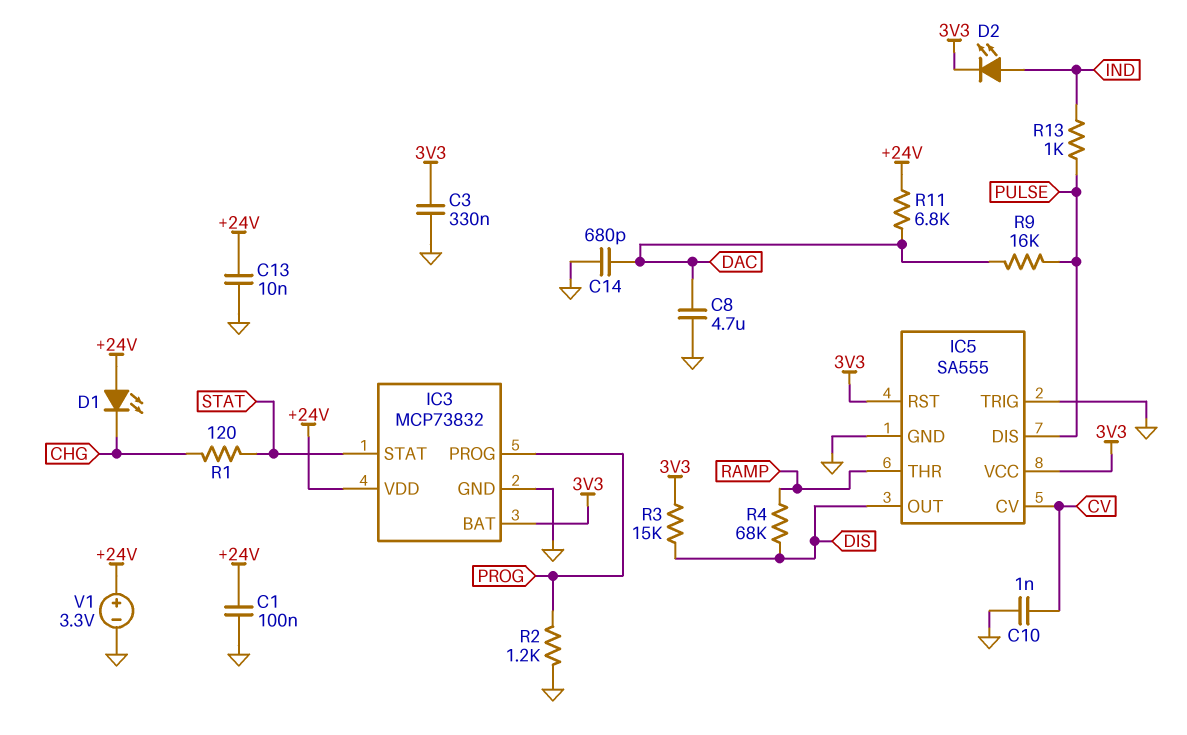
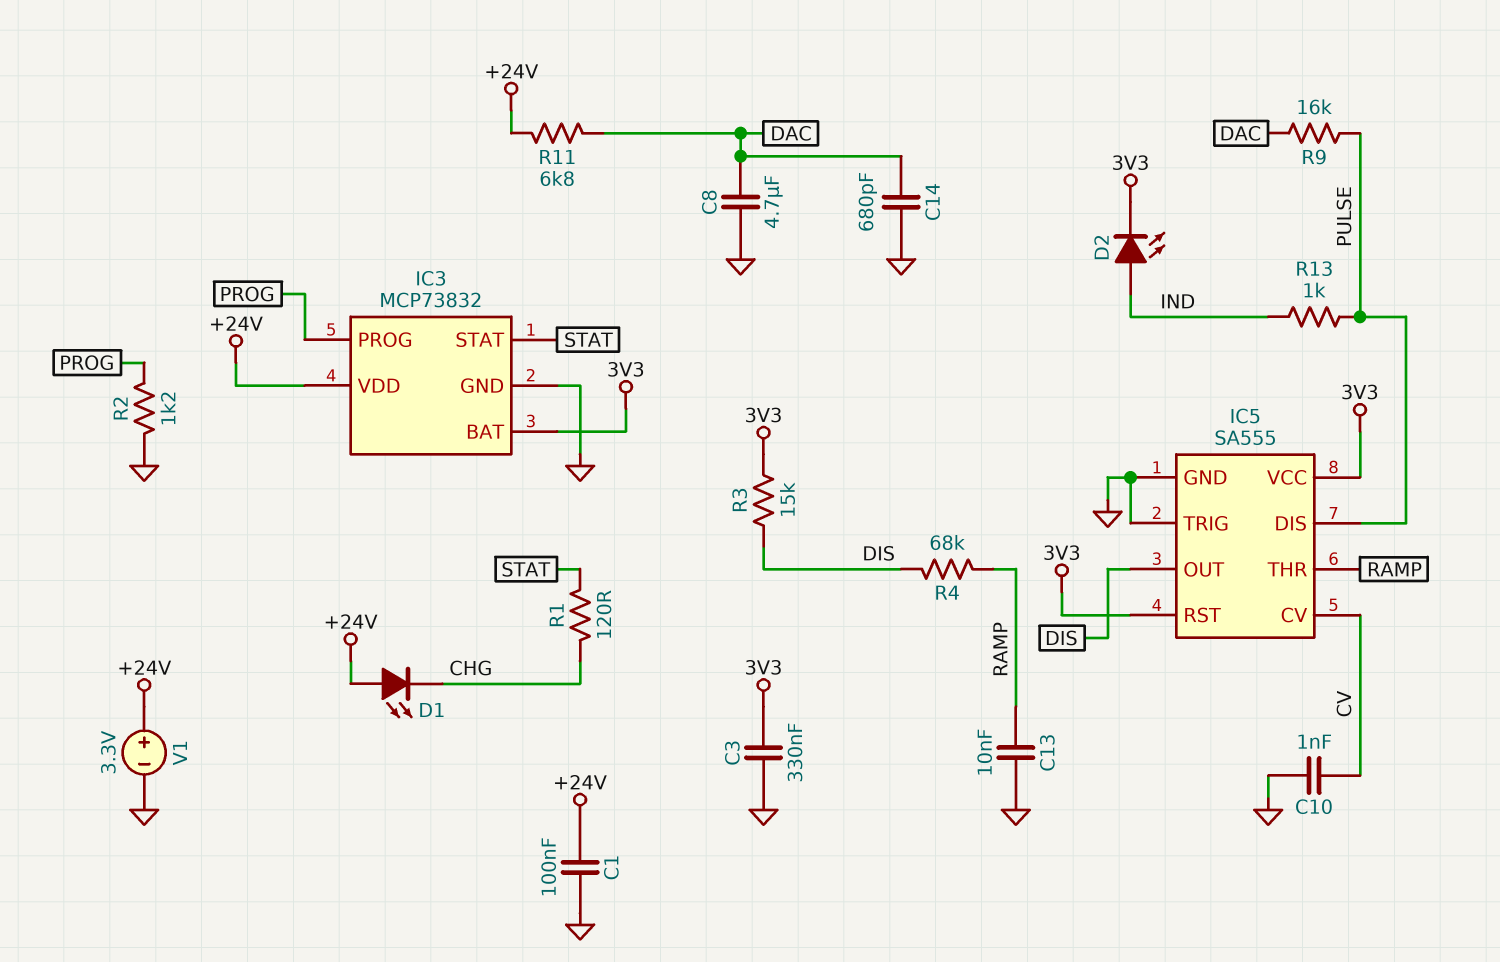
C13: 10nF (+24V, GND) -> 10nF (GND, RAMP)

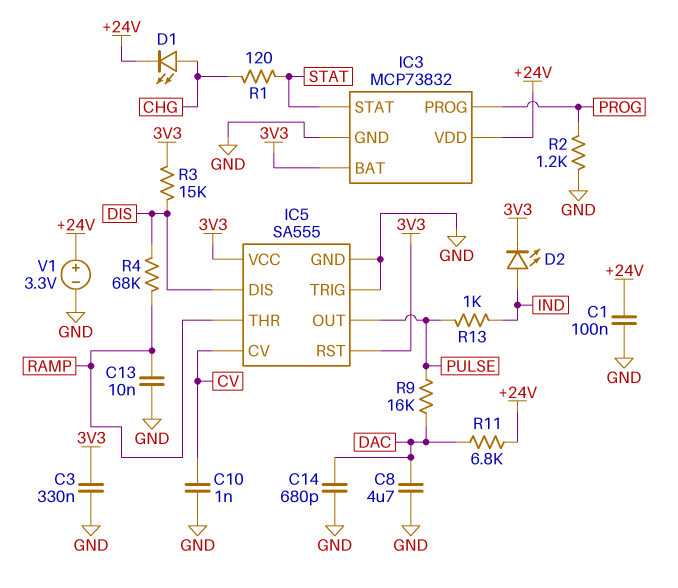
D1: LED (A +24V, K CHG) -> LED (A CHG, K +24V)
IC5 pin DIS: PULSE -> DIS
IC5 pin OUT: DIS -> PULSE

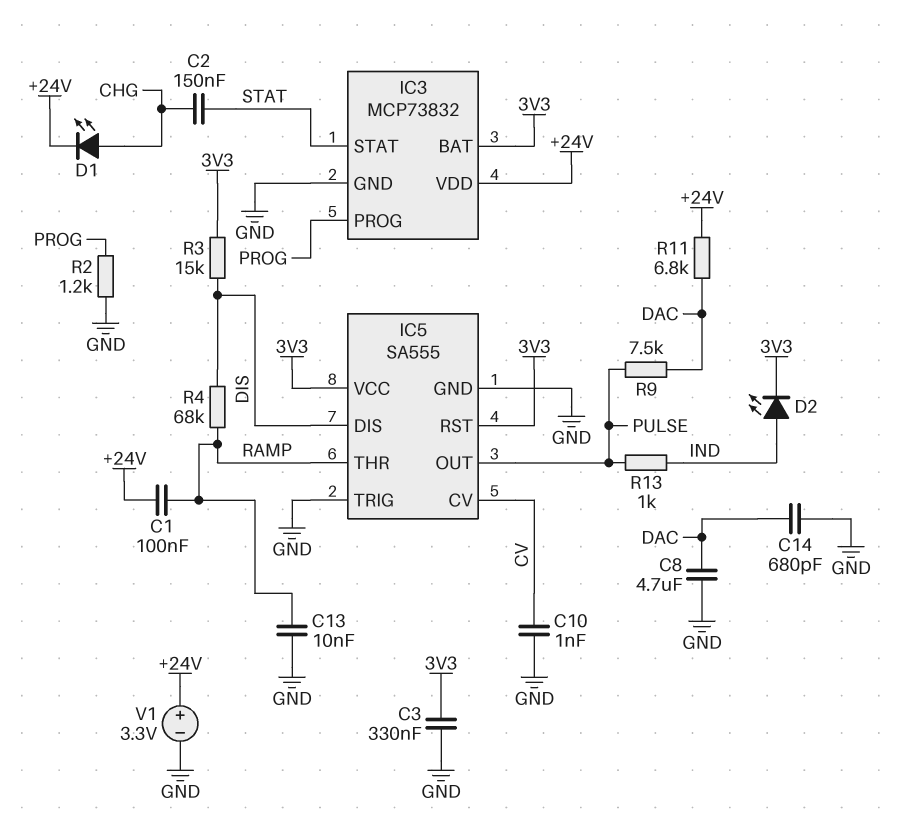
C1: 100nF (+24V, GND) -> 100nF (+24V, RAMP)
C2: none -> 150nF (CHG, STAT)
R1: 120 (CHG, STAT) -> none
R9: 16k (DAC, PULSE) -> 7.5k (DAC, PULSE)

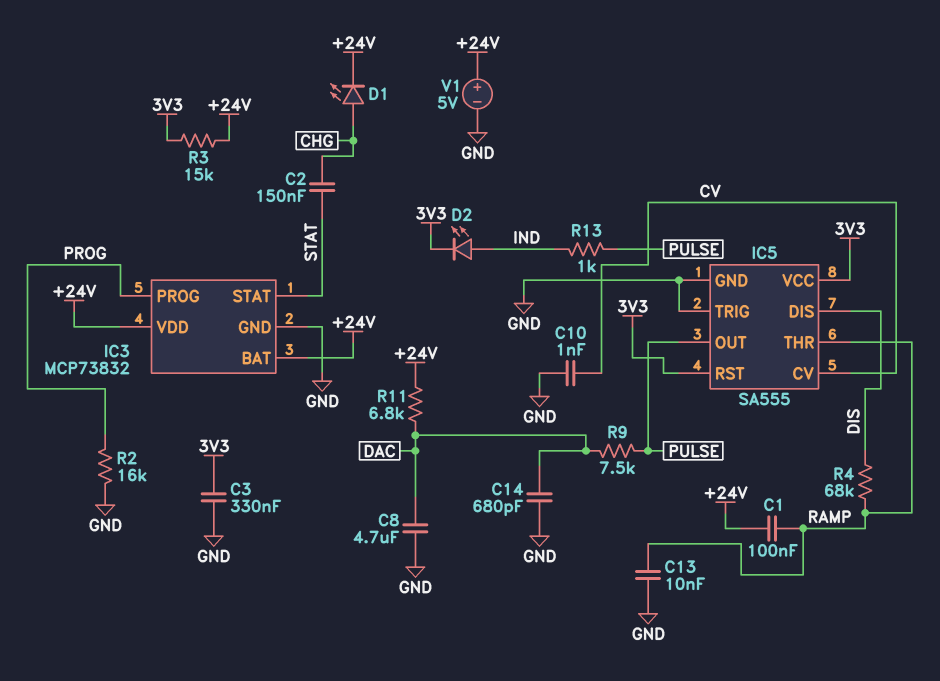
IC3 pin BAT: 3V3 -> +24V
R2: 1.2k (GND, PROG) -> 16k (GND, PROG)
R3: 15k (3V3, DIS) -> 15k (+24V, 3V3)
V1: 3.3V (plus +24V, minus GND) -> 5V (plus +24V, minus GND)

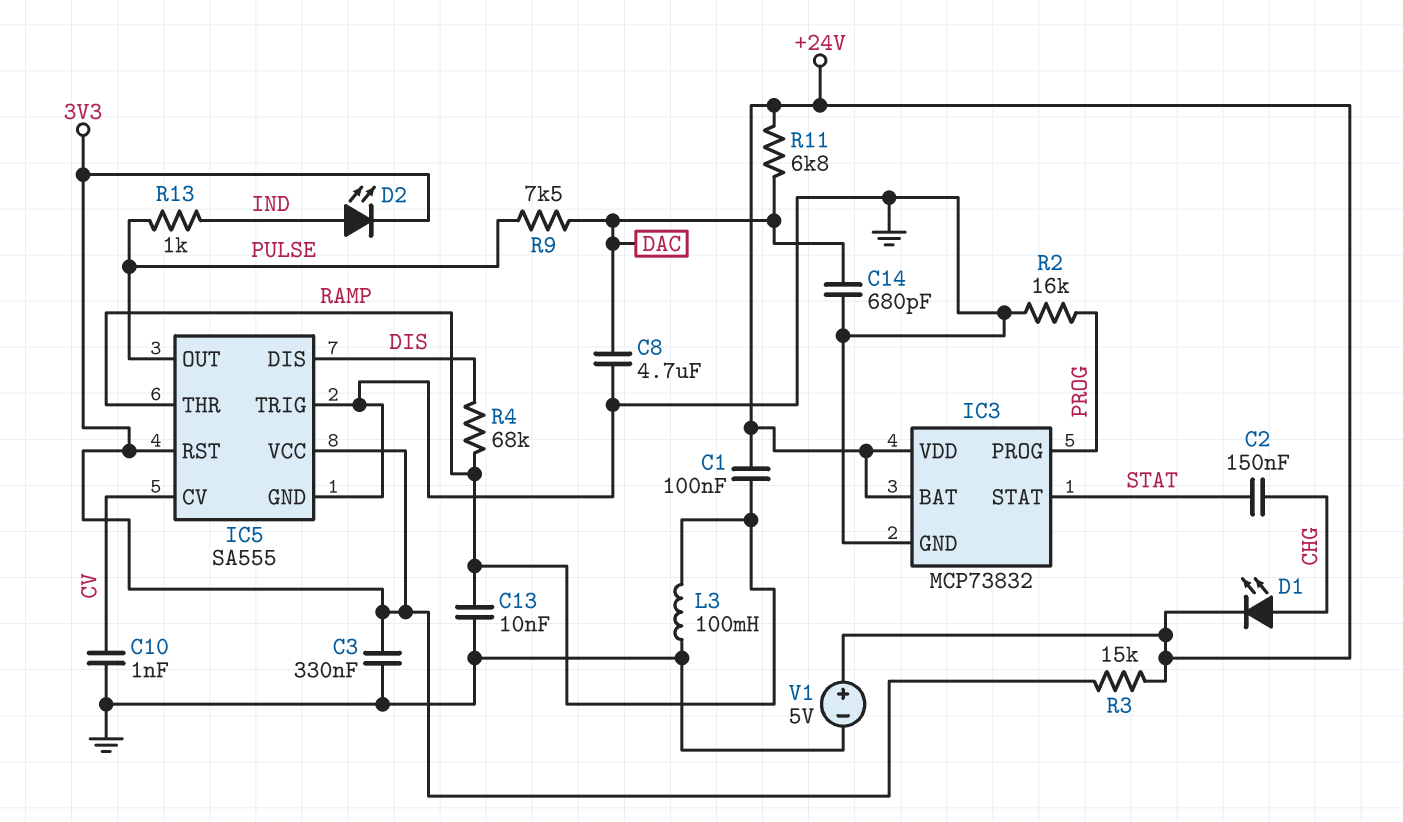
L3: none -> 100mH (GND, RAMP)

